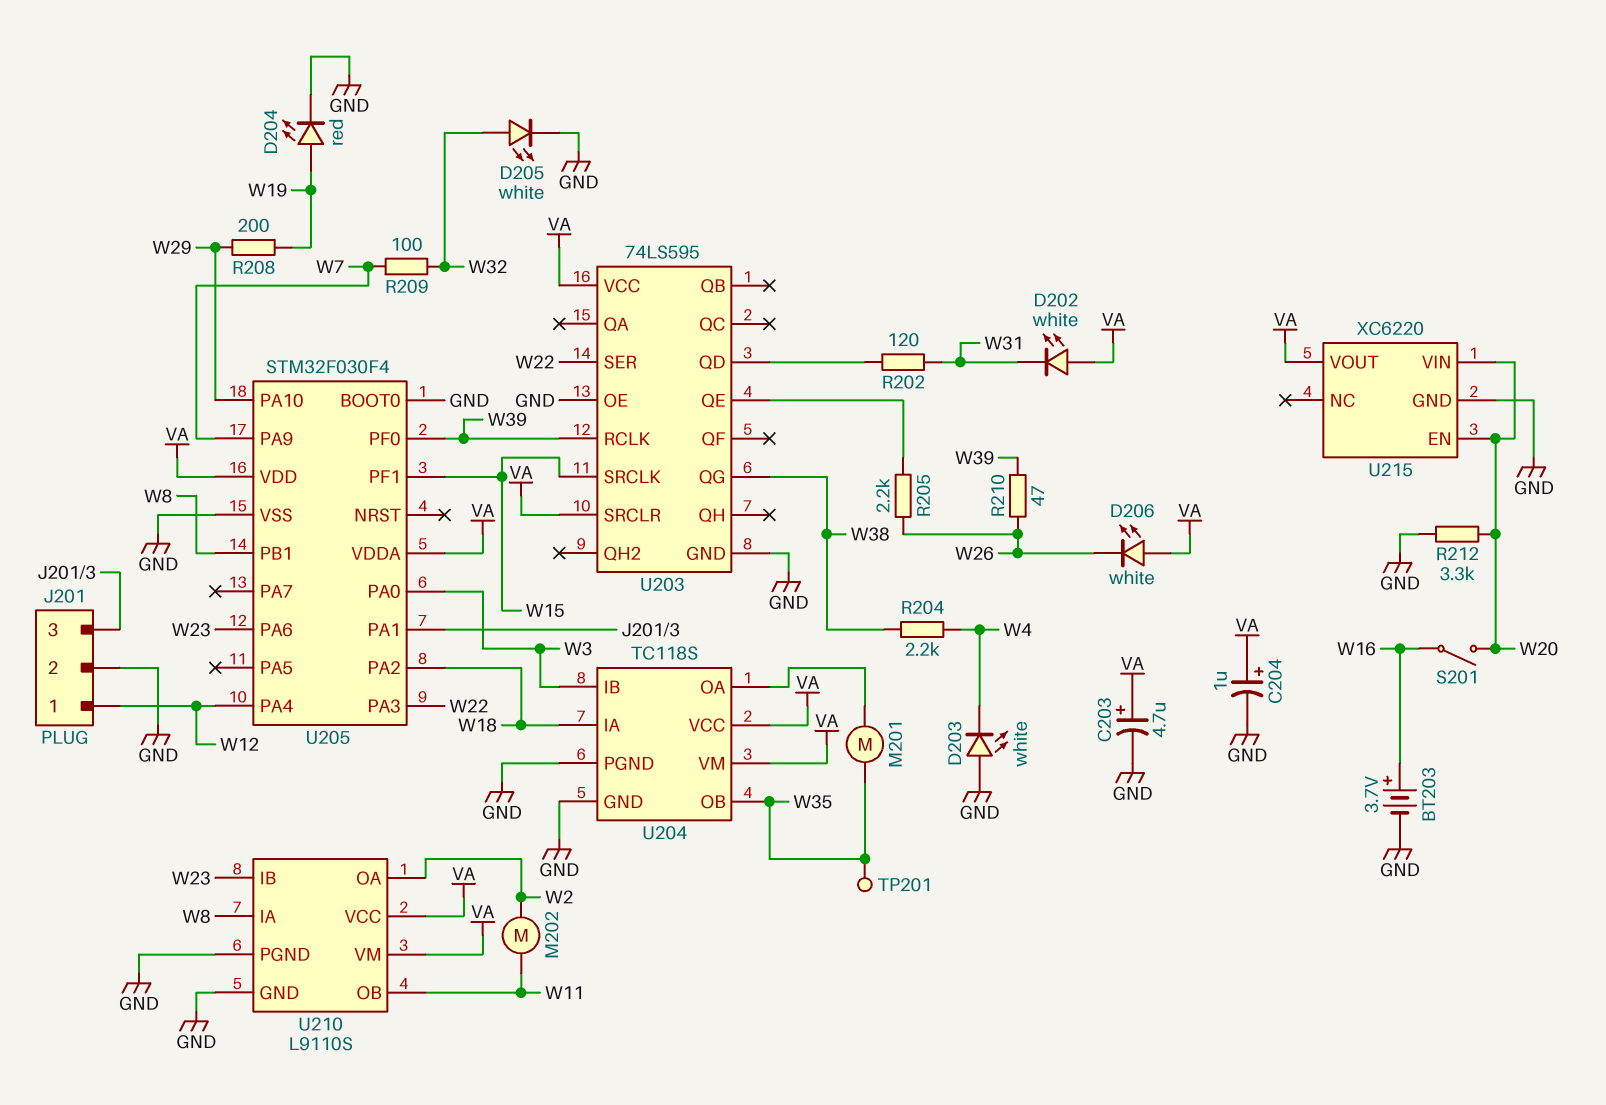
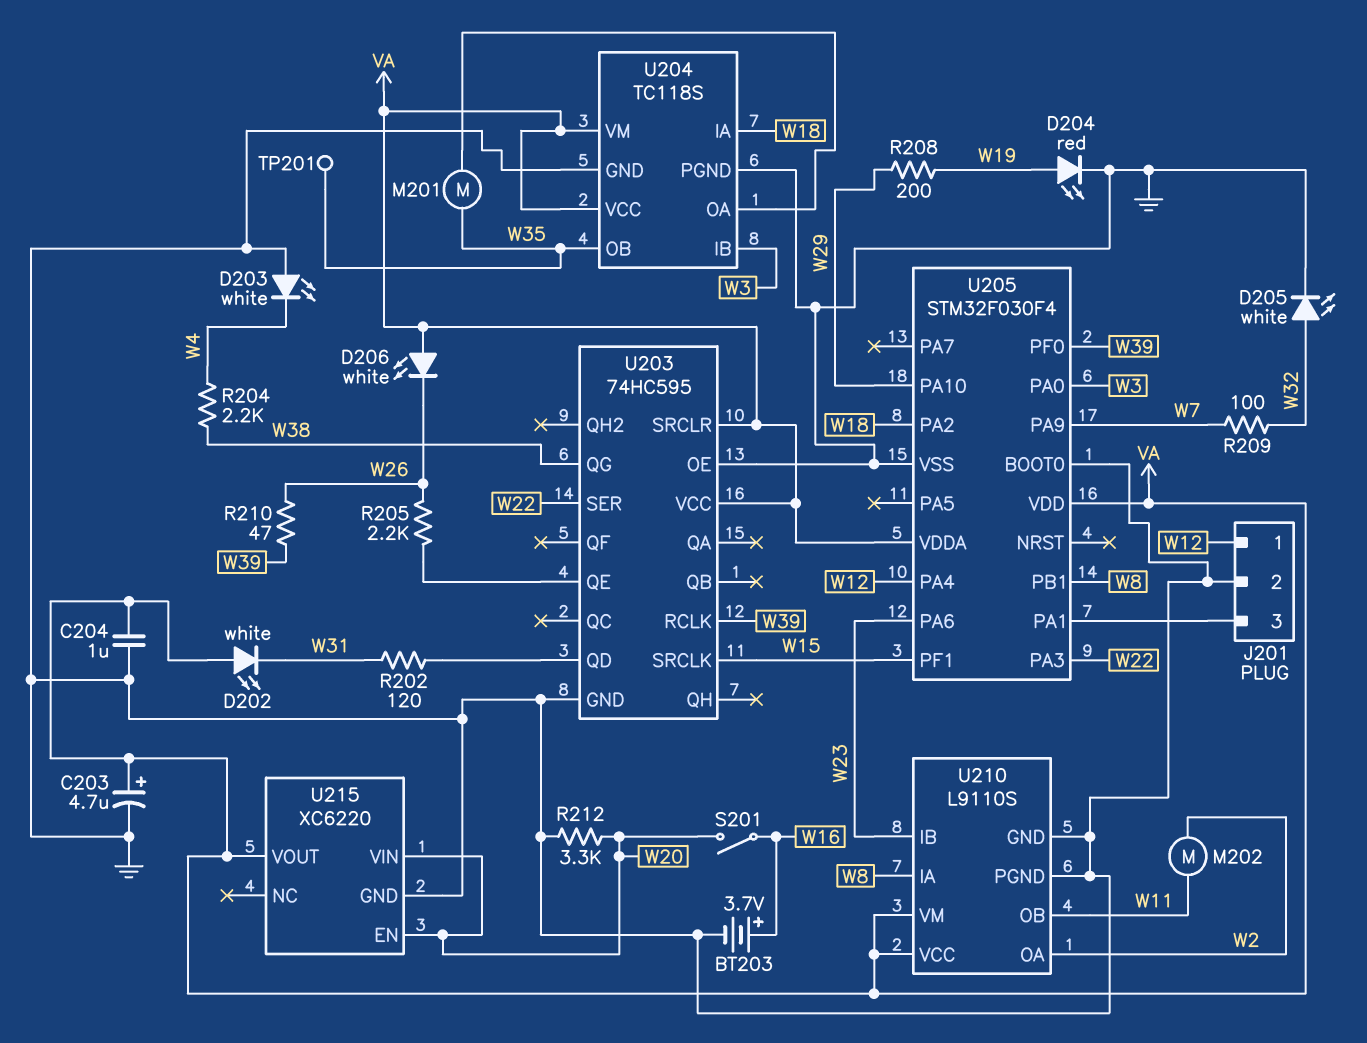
C204: 1uF (plus VA, minus GND) -> 1uF (GND, VA)
U203: 74LS595 -> 74HC595

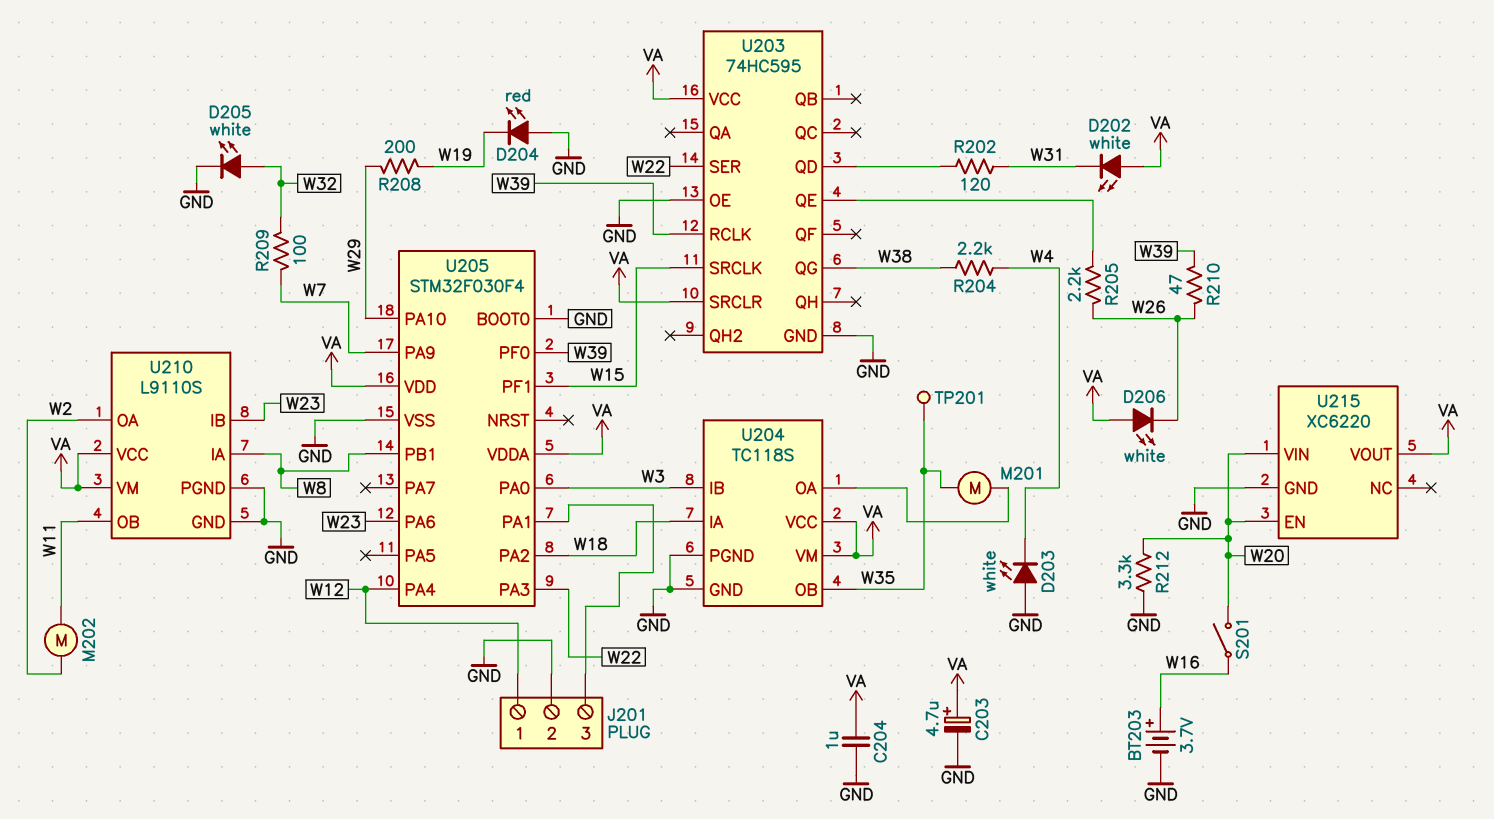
D204: LED red (A W19, K GND) -> LED red (A GND, K W19)

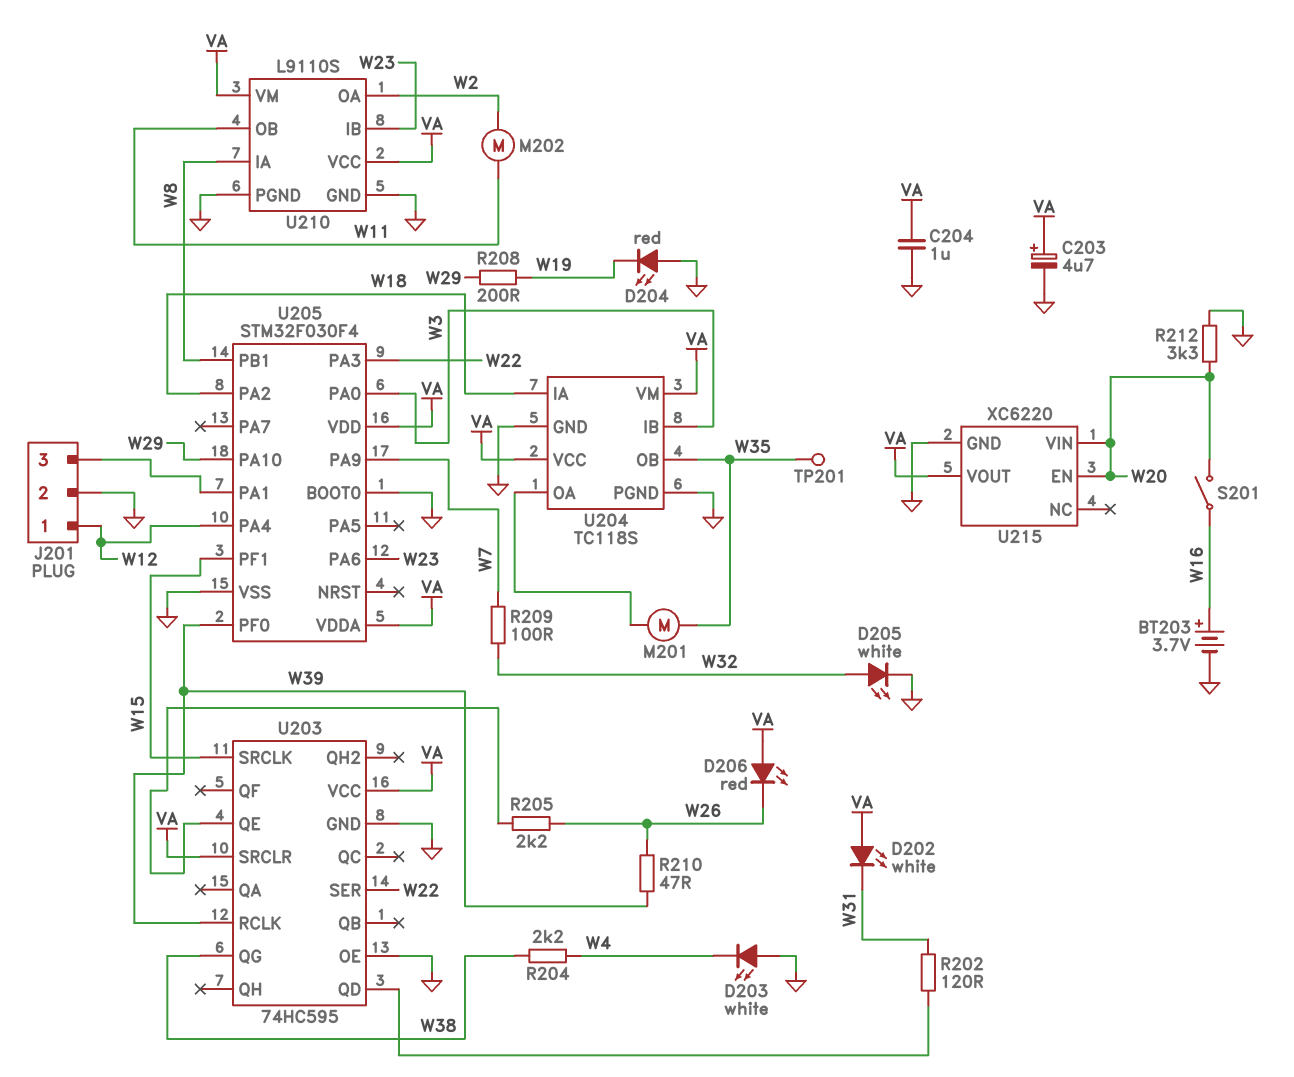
D206: LED white (A VA, K W26) -> LED red (A VA, K W26)

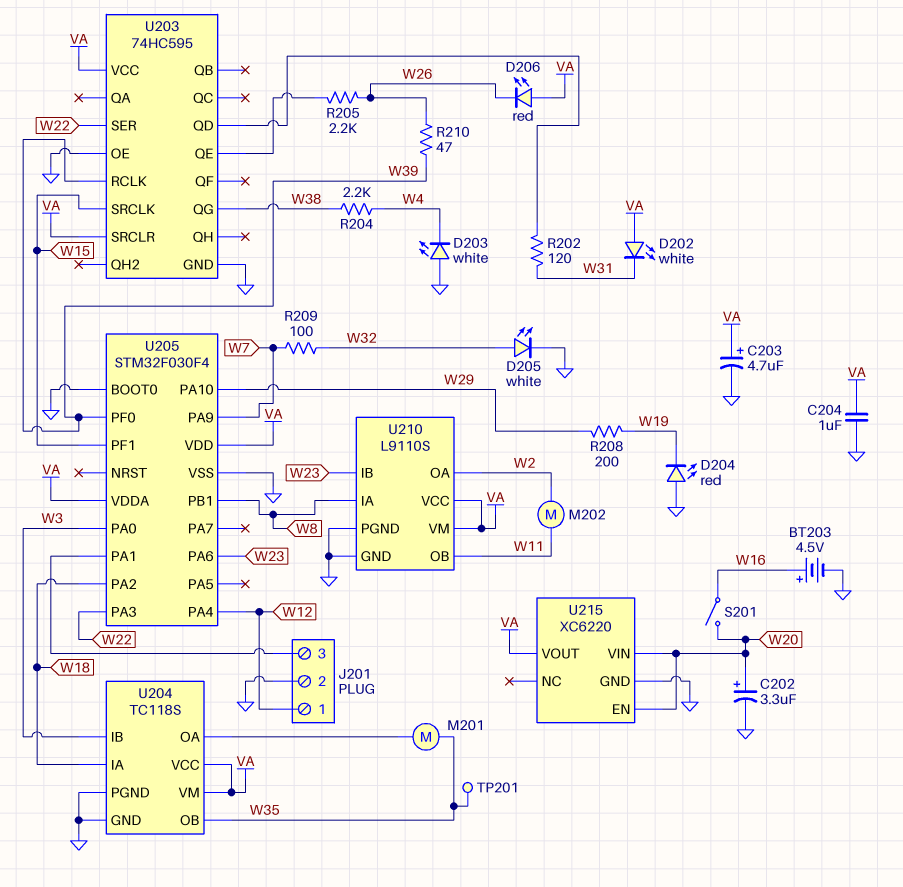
BT203: 3.7V (plus W16, minus GND) -> 4.5V (plus W16, minus GND)
C202: none -> 3.3uF (plus W20, minus GND)
R212: 3.3k (GND, W20) -> none

